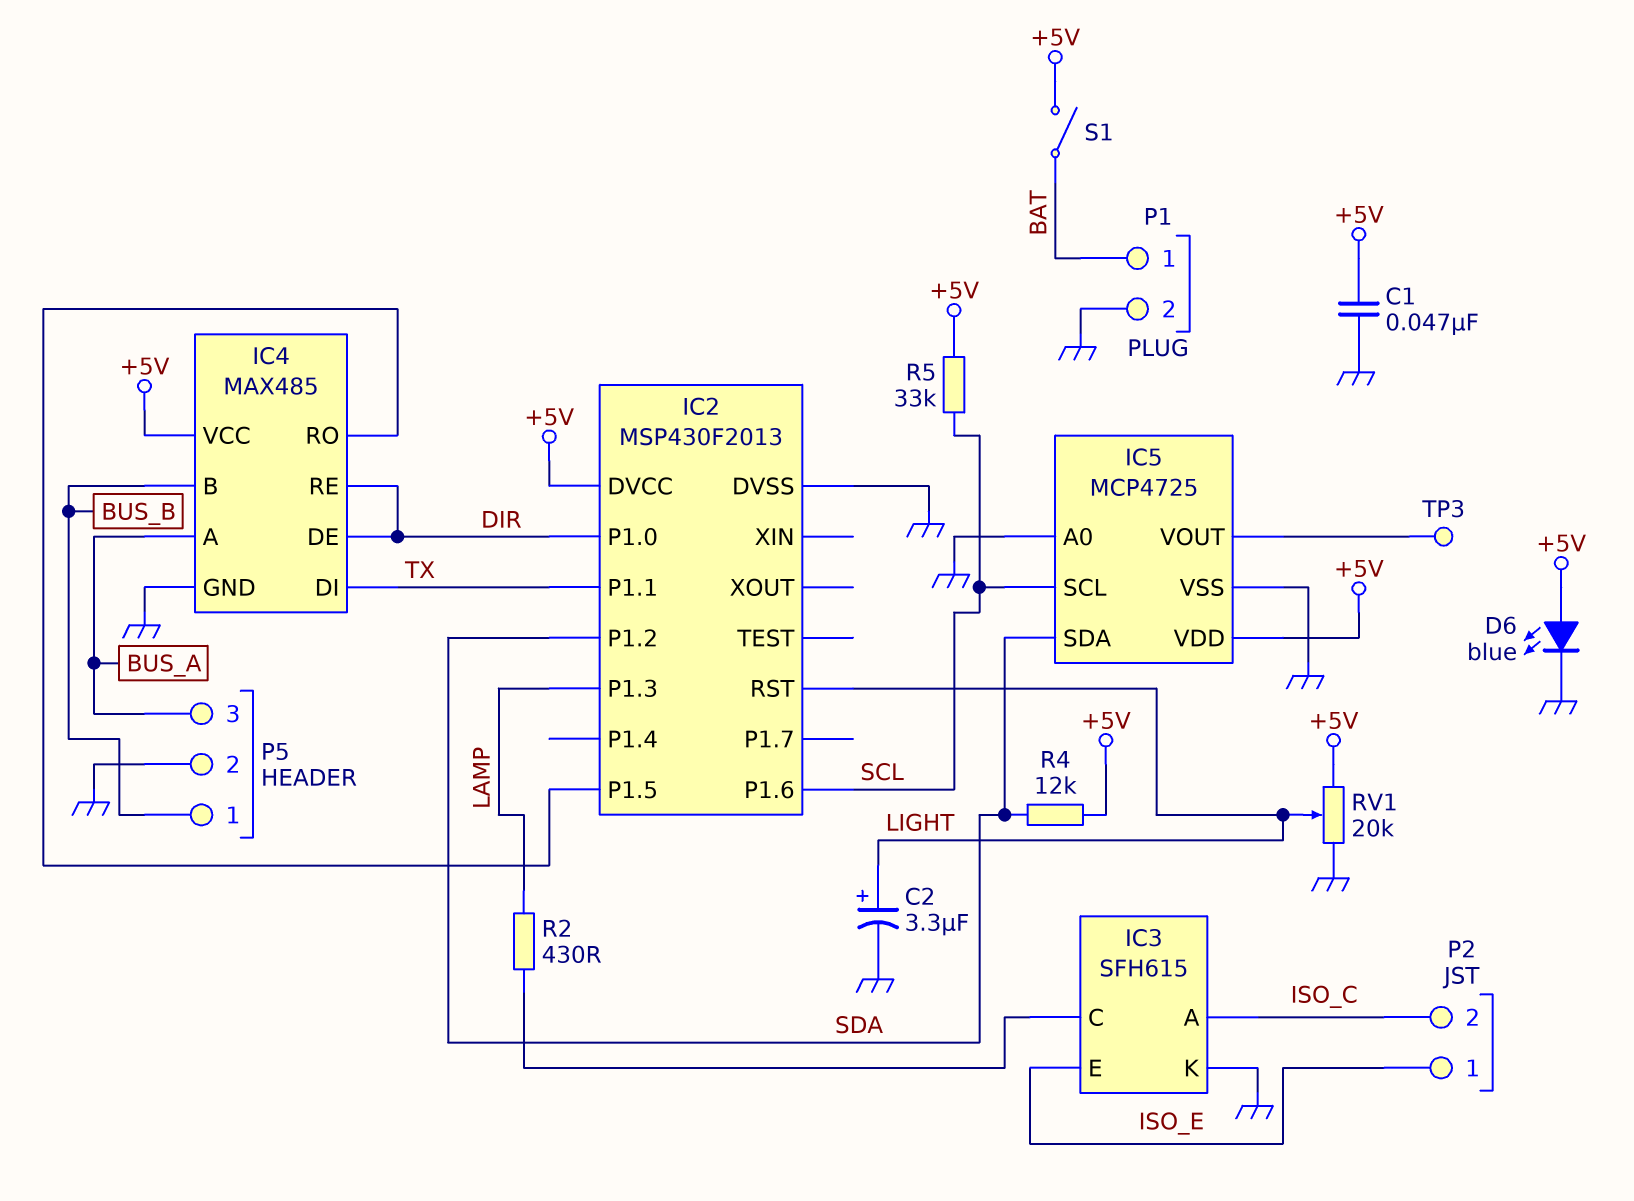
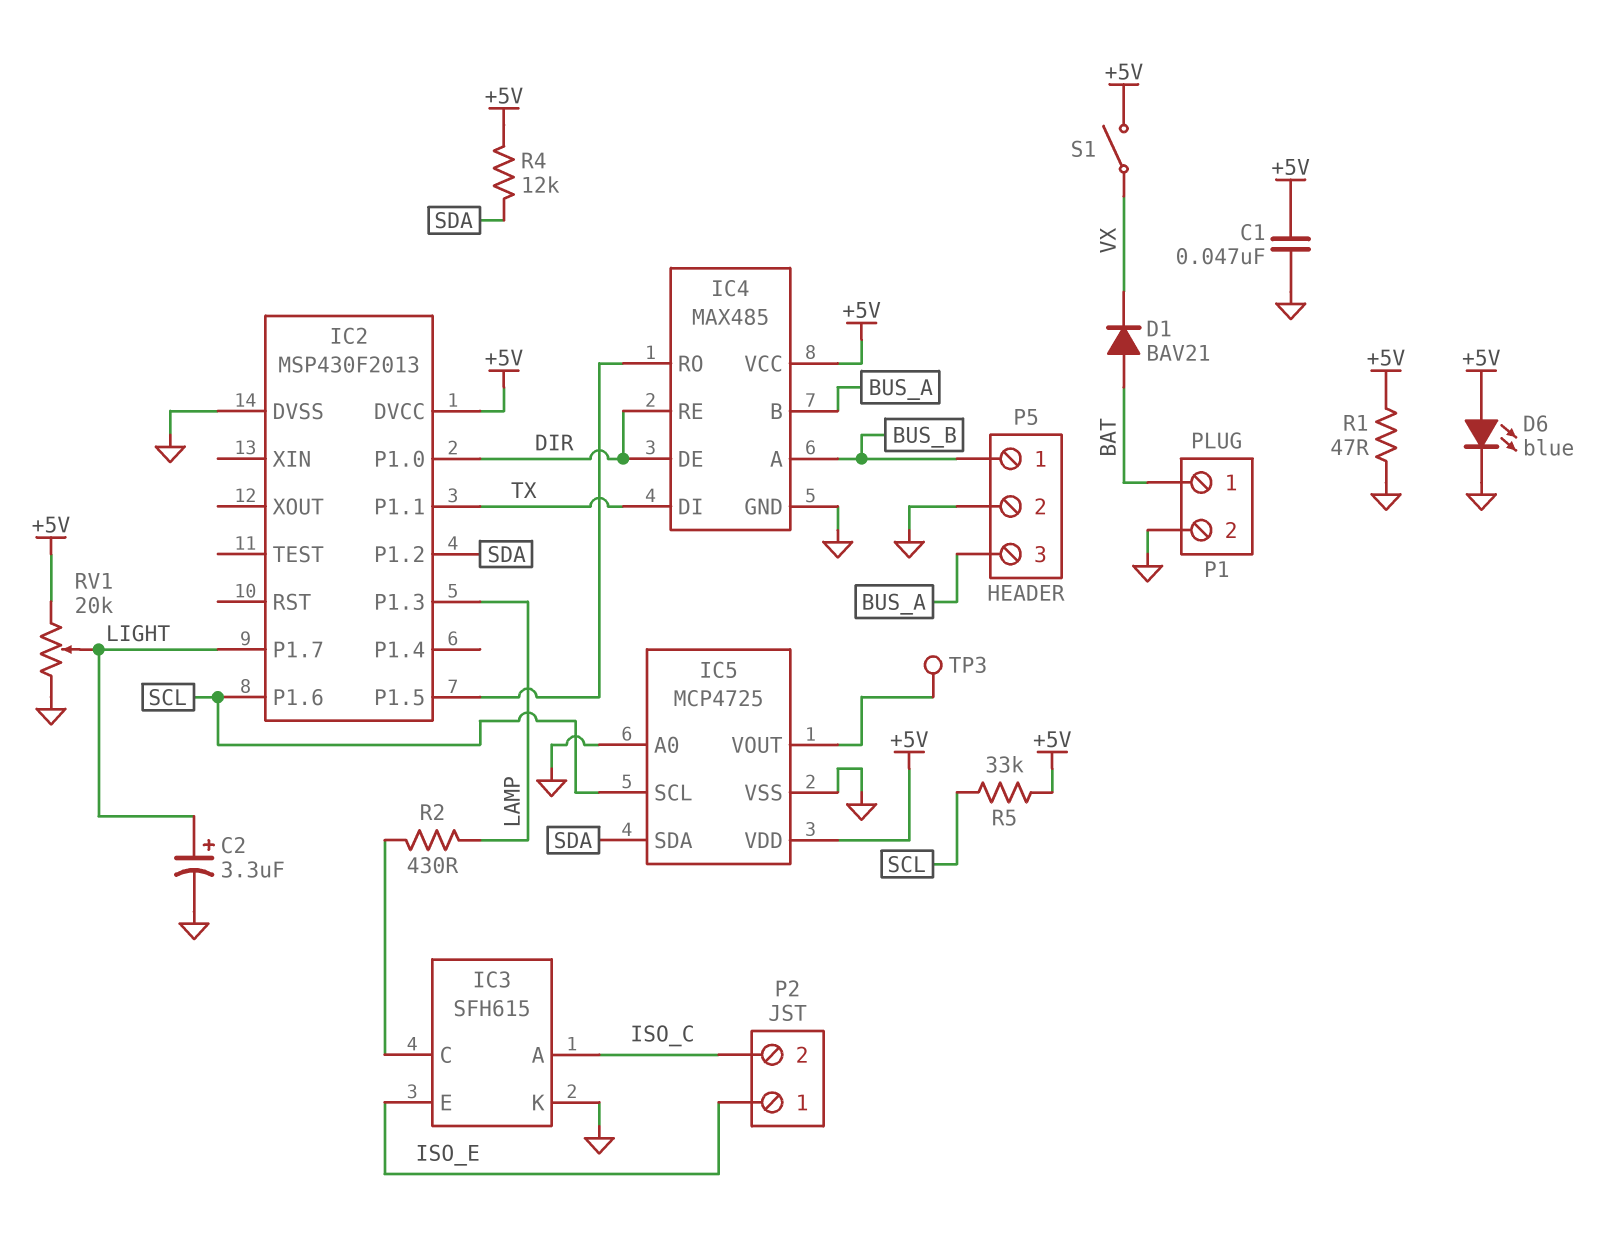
D1: none -> diode BAV21 (A BAT, K VX)
IC2 pin P1.7: none -> LIGHT
IC2 pin RST: LIGHT -> none
IC4 pin A: BUS_A -> BUS_B
IC4 pin B: BUS_B -> BUS_A
R1: none -> 47 (+5V, GND)
S1: switch (+5V, BAT) -> switch (+5V, VX)

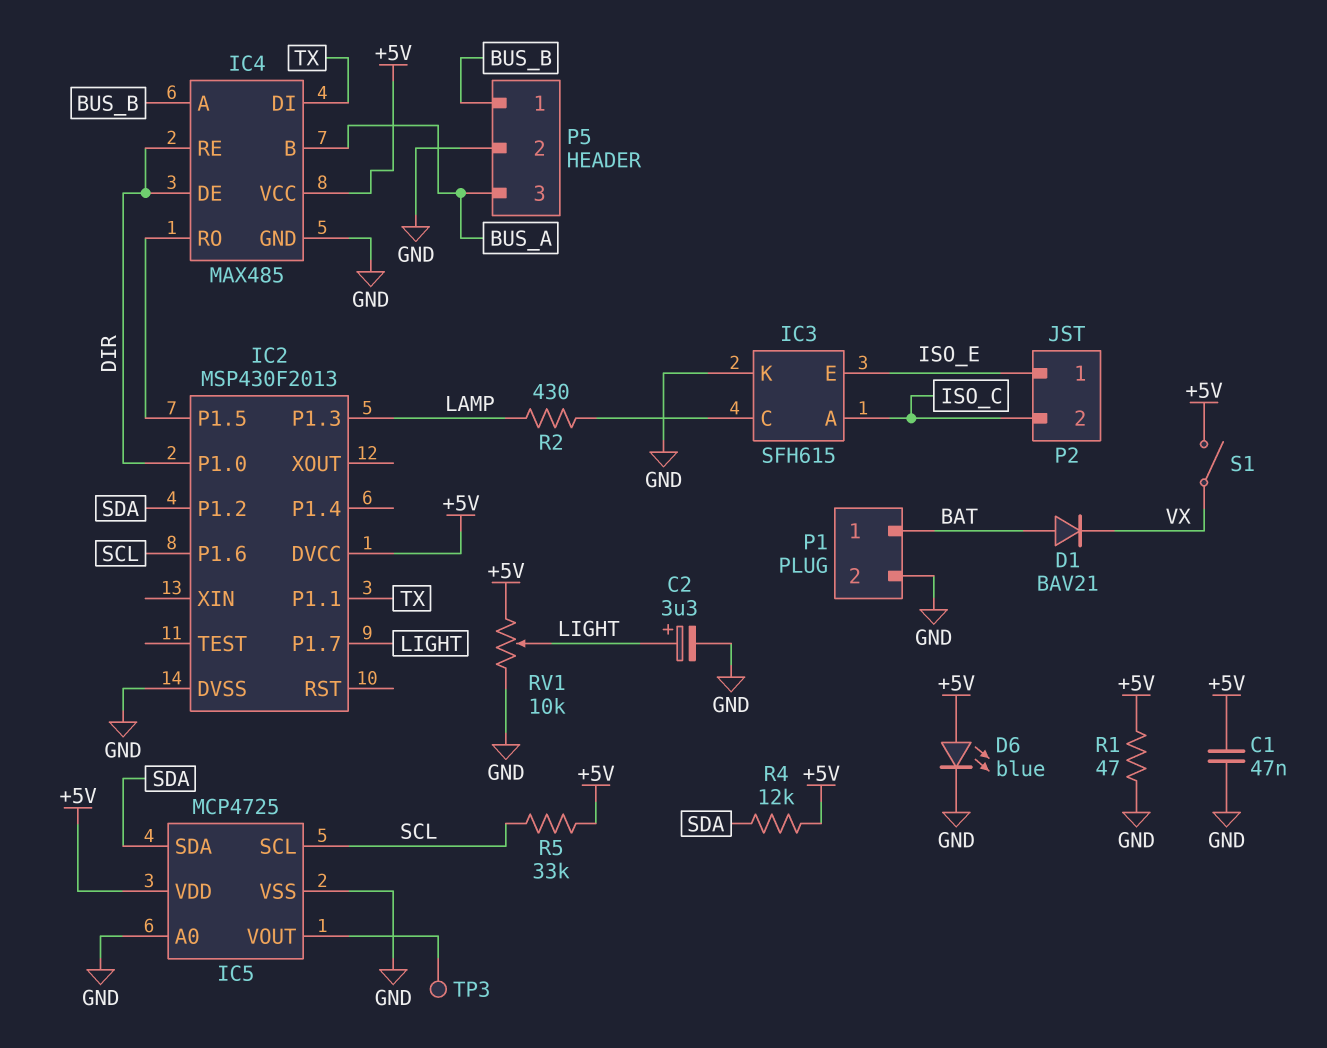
RV1: 20k (+5V, GND, wiper LIGHT) -> 10k (+5V, GND, wiper LIGHT)

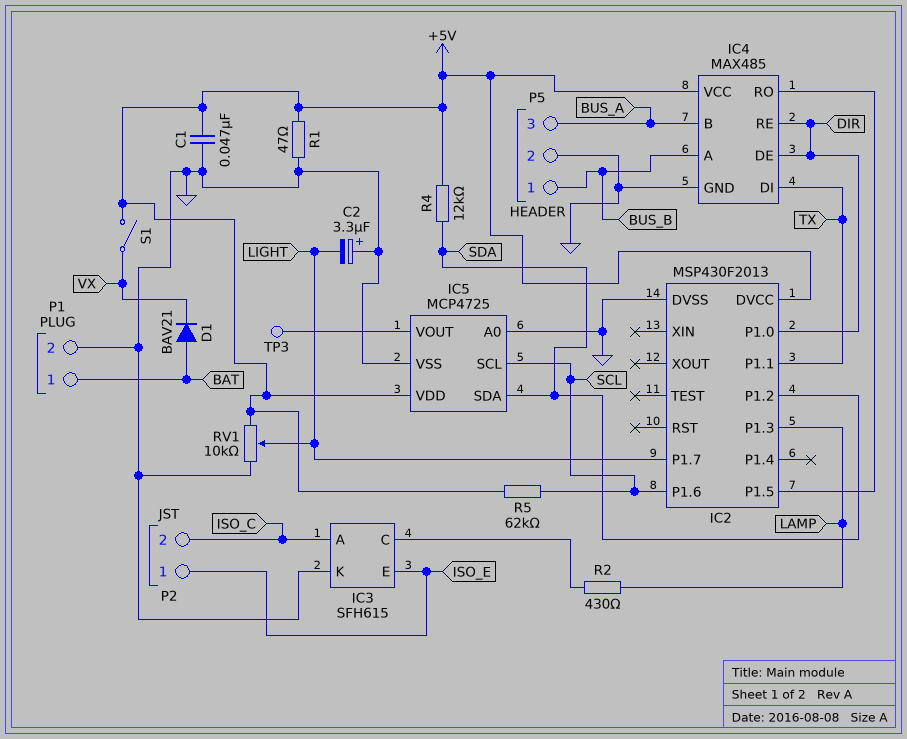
C2: 3.3uF (plus LIGHT, minus GND) -> 3.3uF (plus GND, minus LIGHT)
D6: LED blue (A +5V, K GND) -> none
R5: 33k (+5V, SCL) -> 62k (+5V, SCL)

